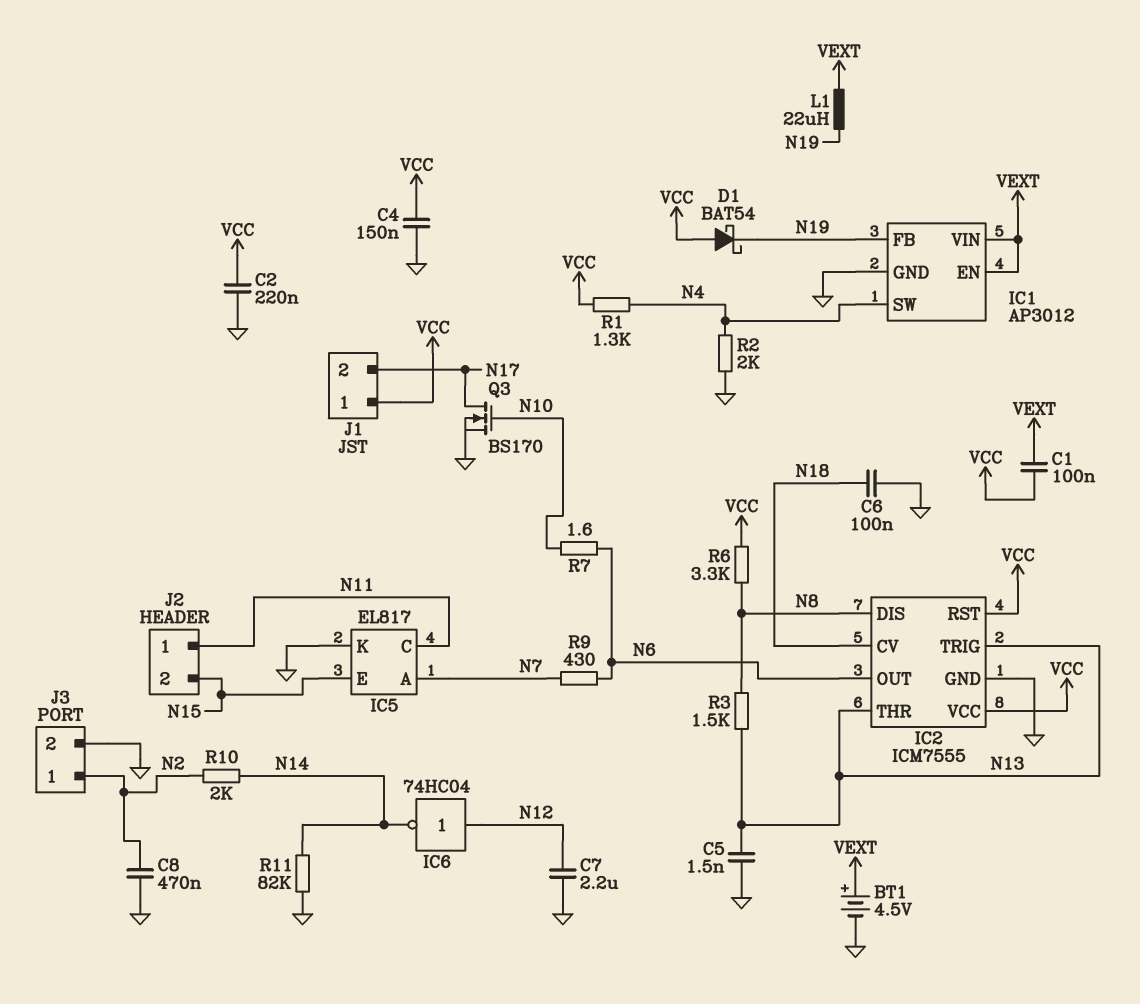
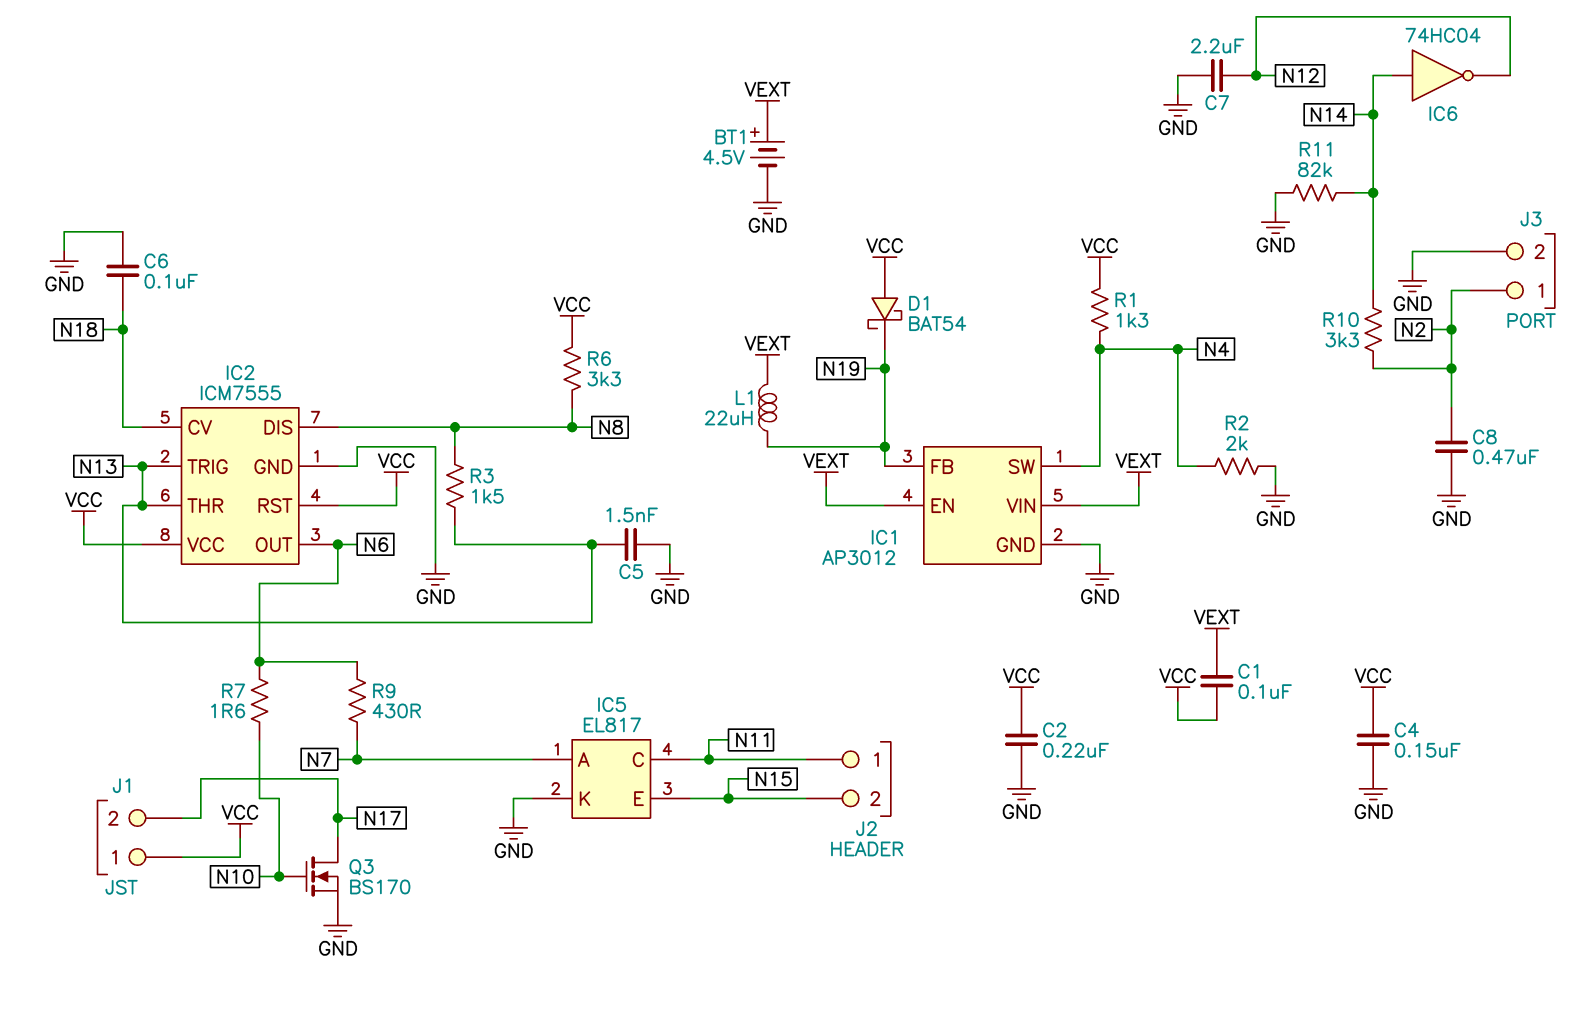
IC6: NOT 74HC04 (in N12, out N14) -> NOT 74HC04 (in N14, out N12)
R10: 2k (N2, N14) -> 3.3k (N2, N14)

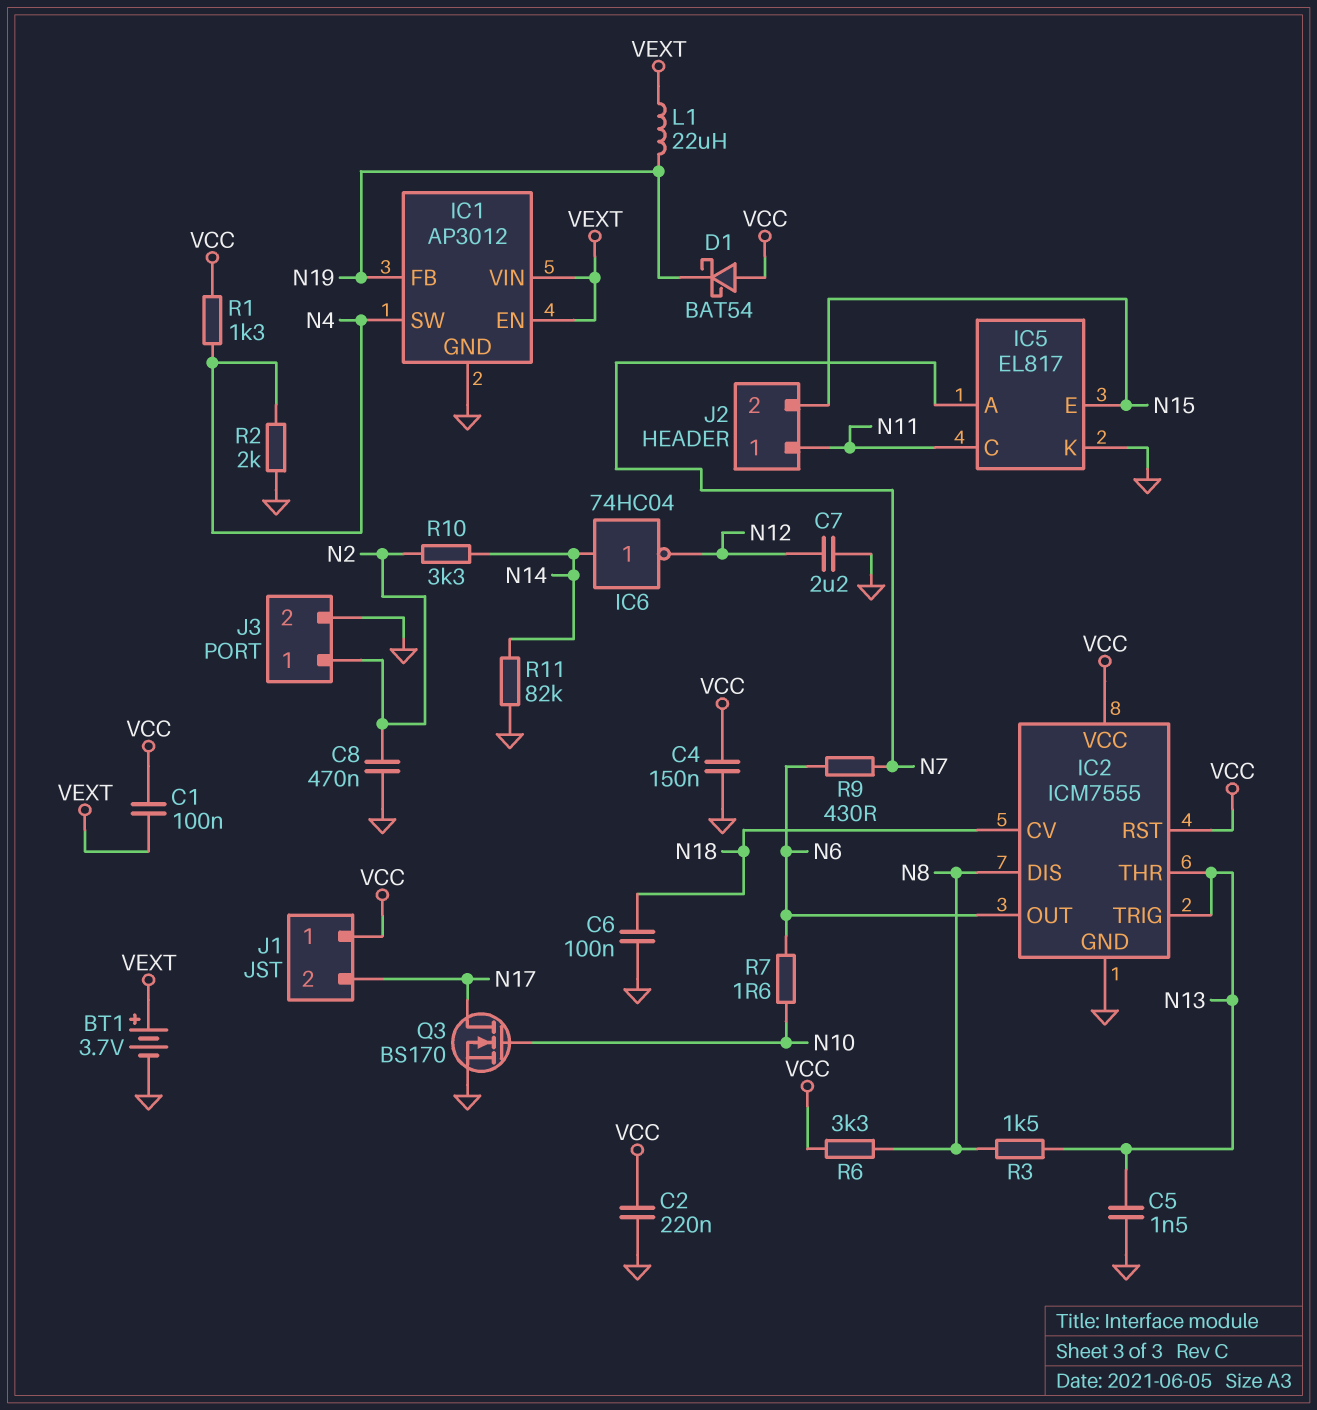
BT1: 4.5V (plus VEXT, minus GND) -> 3.7V (plus VEXT, minus GND)

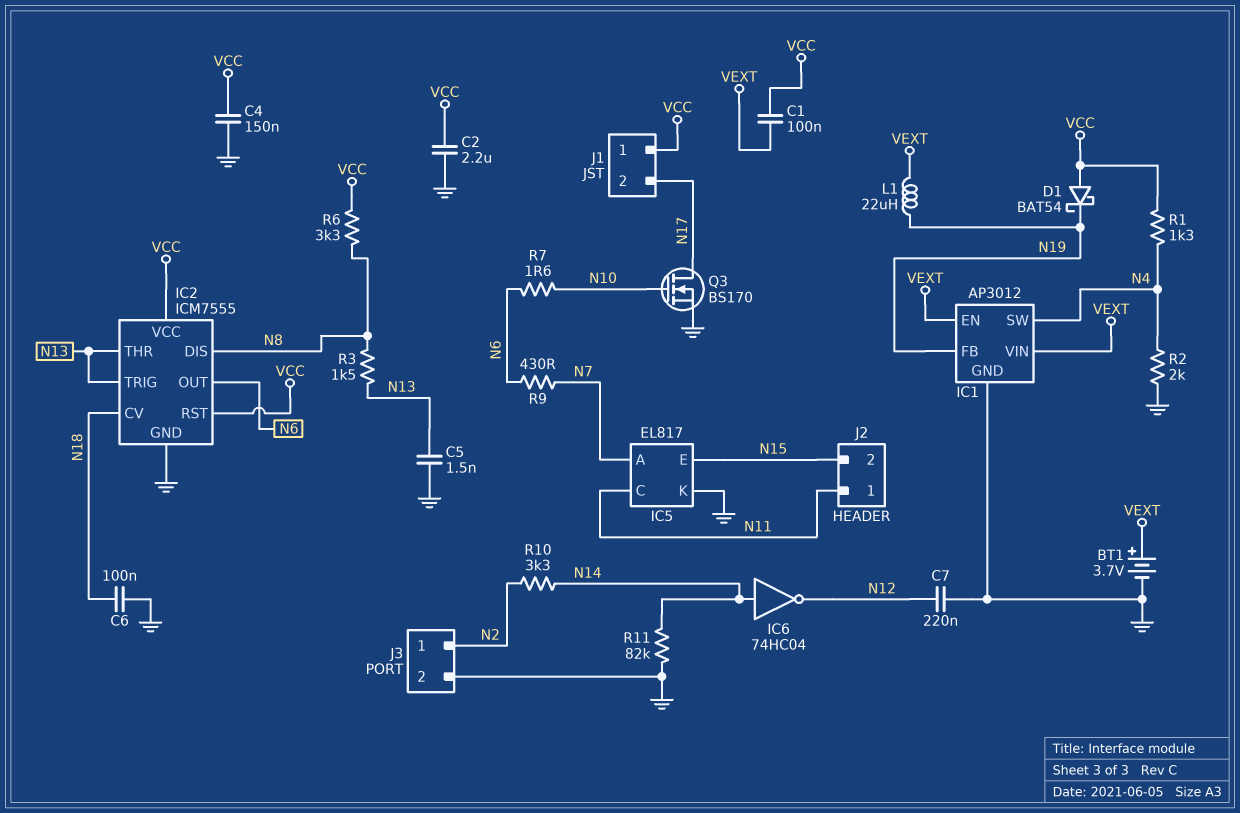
C2: 220nF (GND, VCC) -> 2.2uF (GND, VCC)
C7: 2.2uF (GND, N12) -> 220nF (GND, N12)
C8: 470nF (GND, N2) -> none

